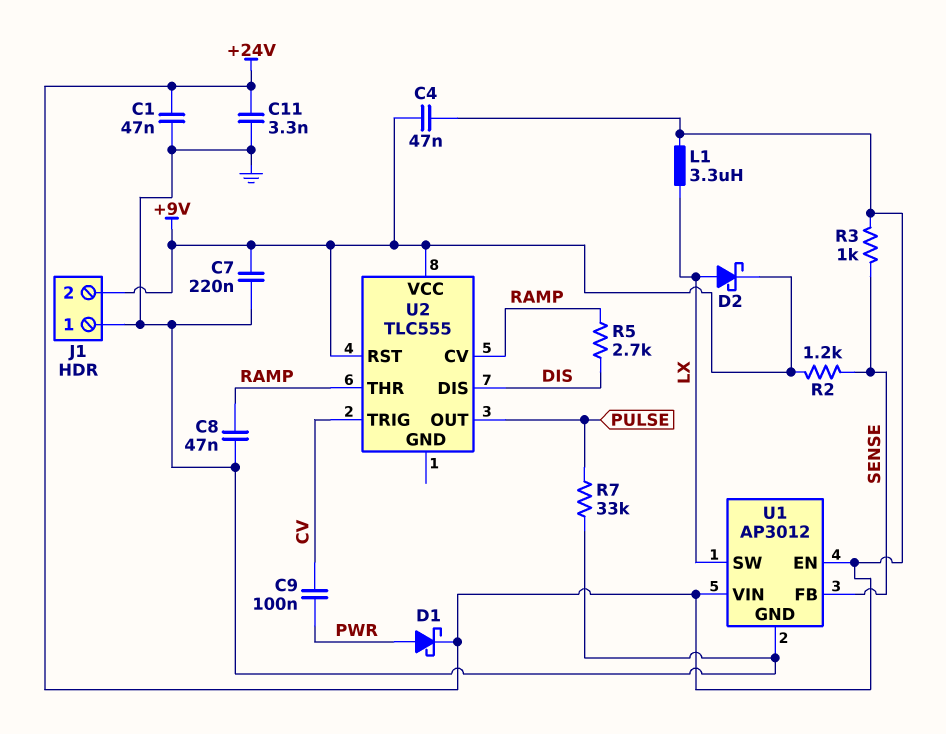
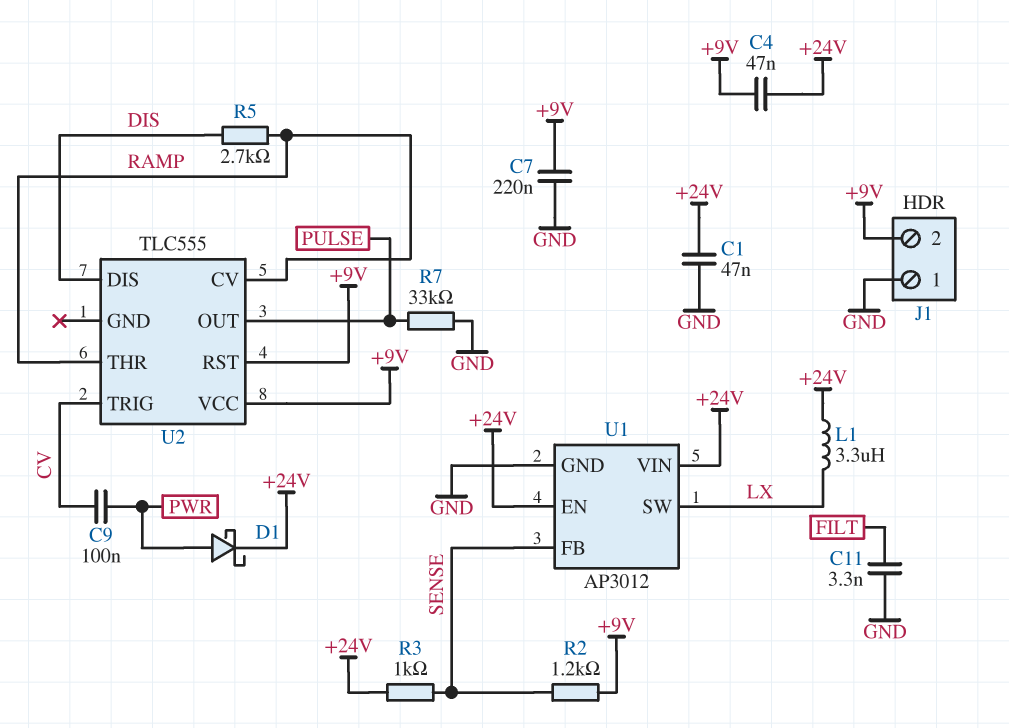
C8: 47nF (GND, RAMP) -> none
C11: 3.3nF (+24V, GND) -> 3.3nF (FILT, GND)
D2: schottky (A LX, K +9V) -> none

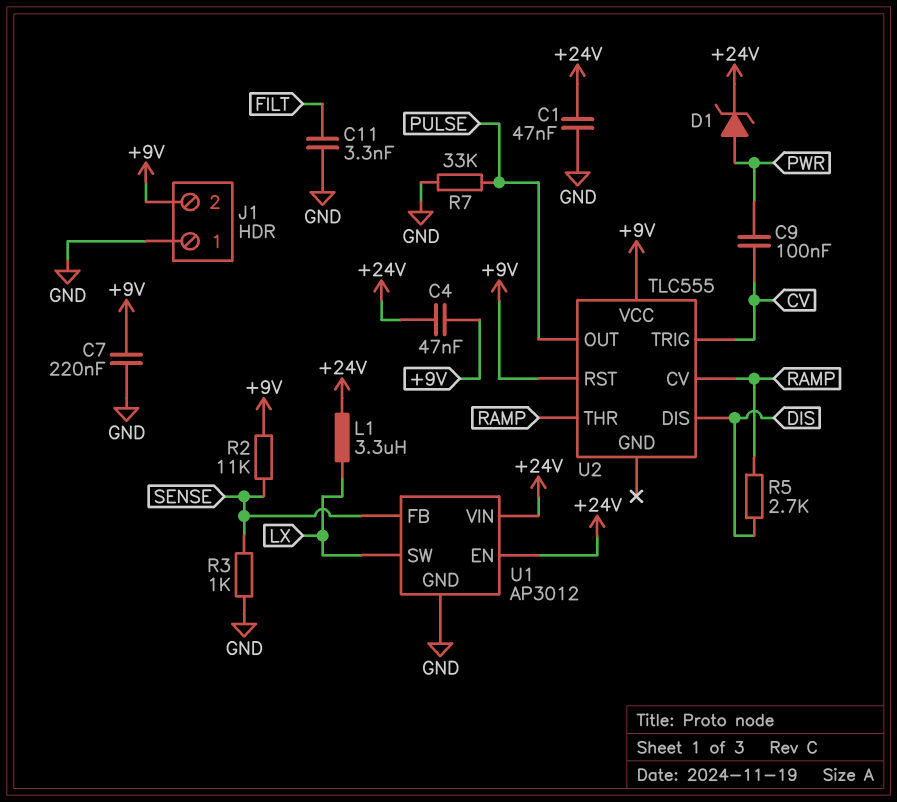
D1: schottky (A PWR, K +24V) -> zener (A PWR, K +24V)
R2: 1.2k (+9V, SENSE) -> 11k (+9V, SENSE)
R3: 1k (+24V, SENSE) -> 1k (GND, SENSE)

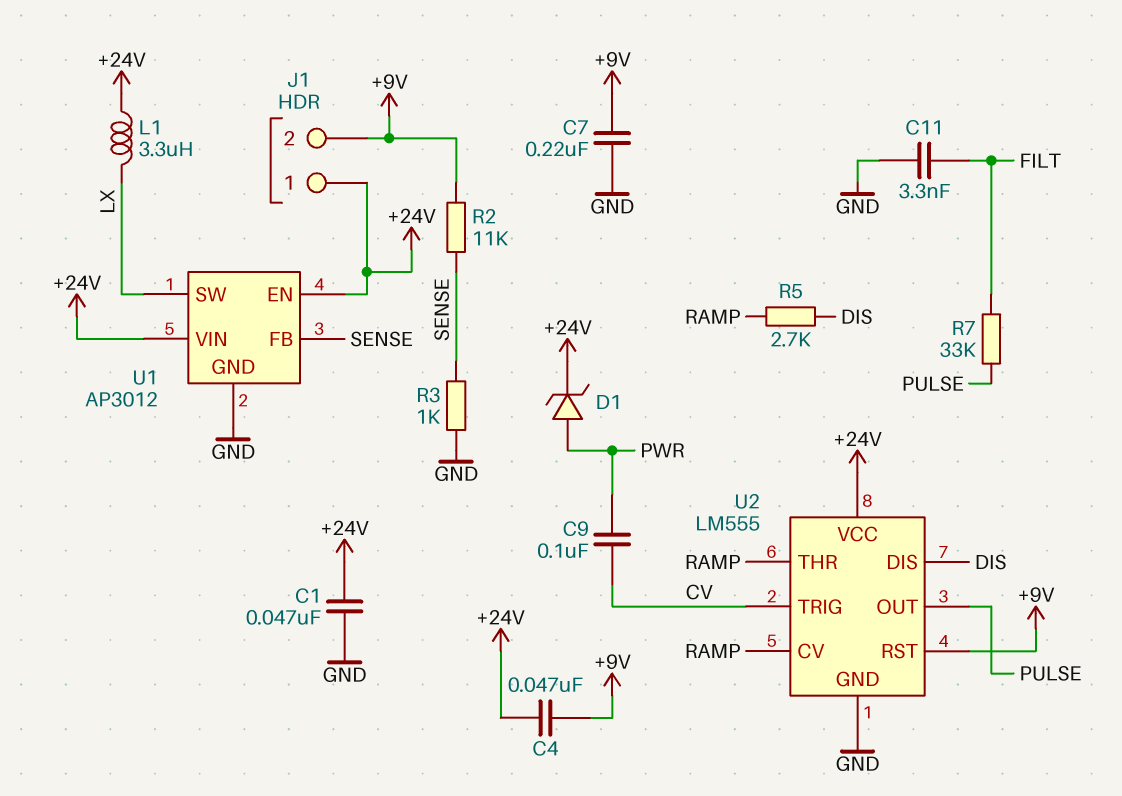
J1 pin 1: GND -> +24V
R7: 33k (GND, PULSE) -> 33k (FILT, PULSE)
U2: TLC555 -> LM555
U2 pin GND: none -> GND
U2 pin VCC: +9V -> +24V

